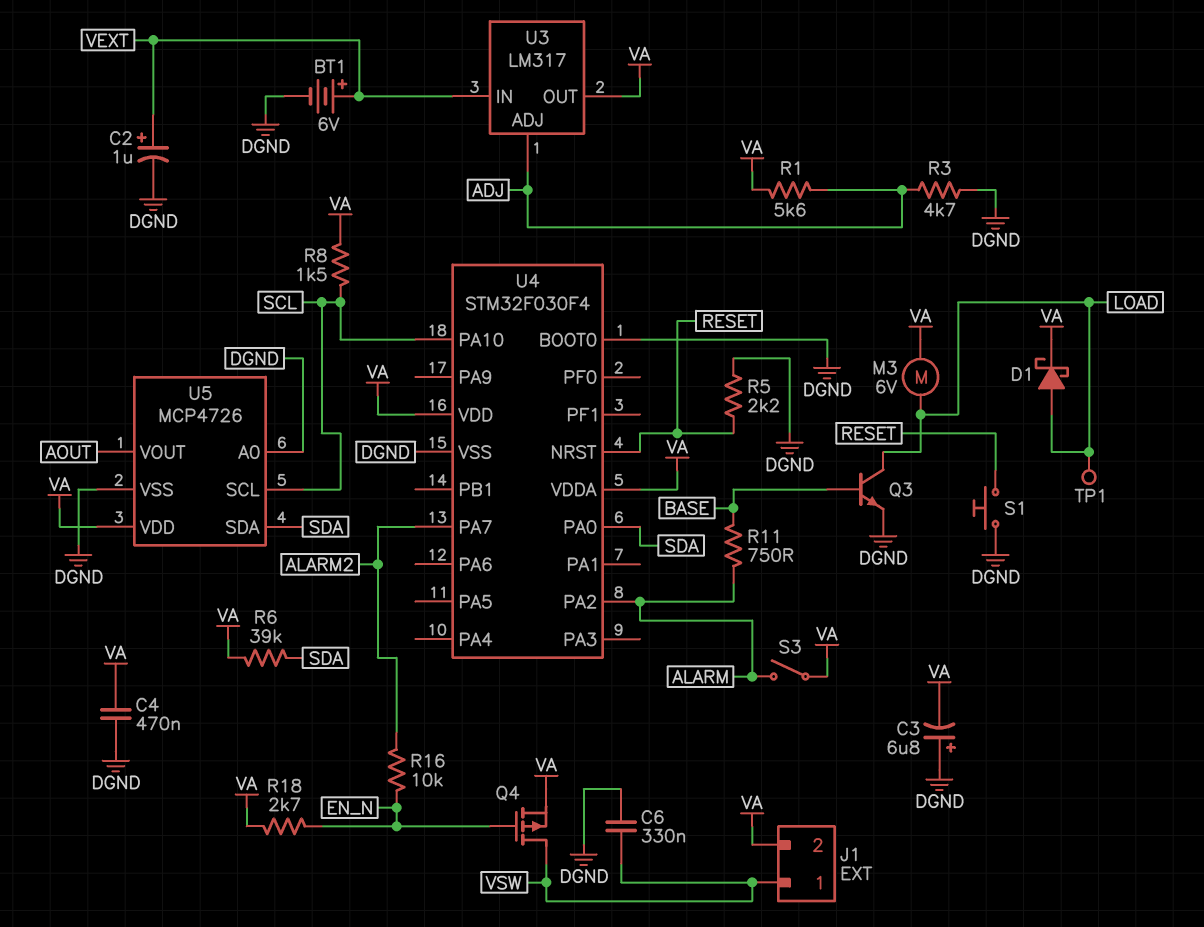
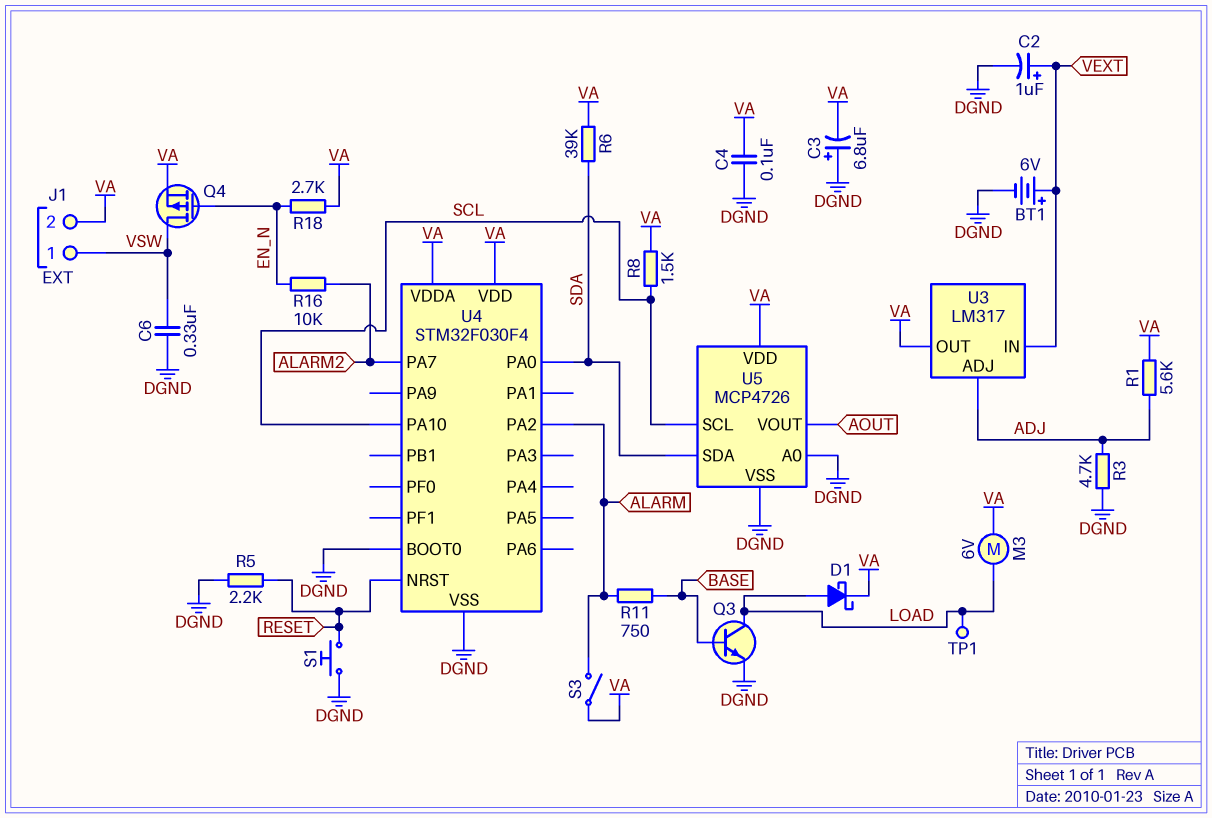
C4: 470nF (DGND, VA) -> 100nF (DGND, VA)

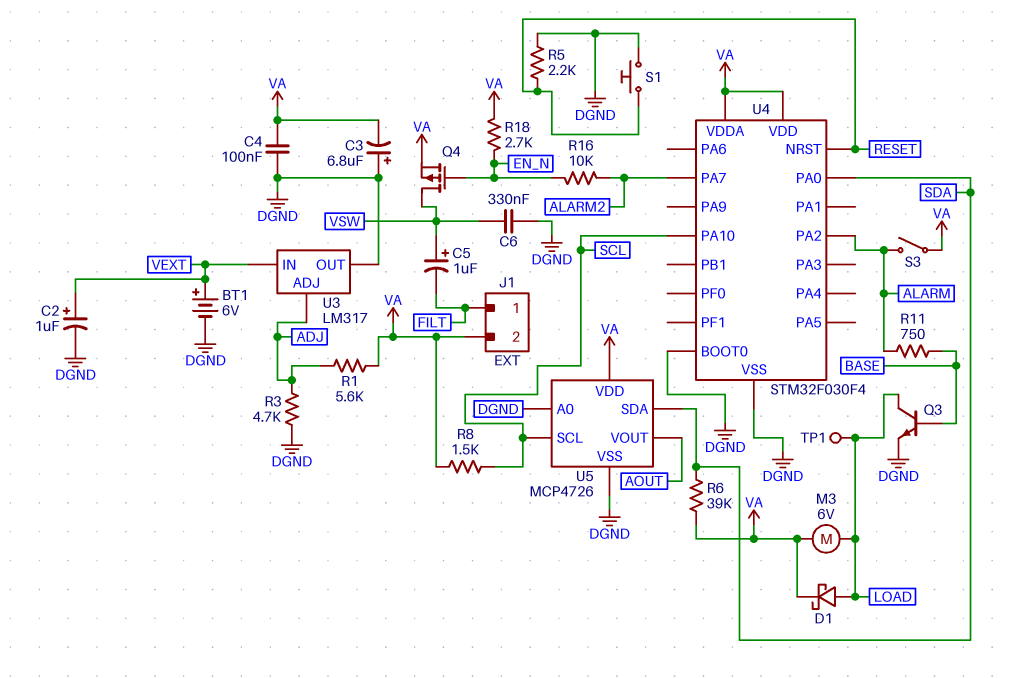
C5: none -> 1uF (plus VSW, minus FILT)
J1 pin 1: VSW -> FILT
U3 pin OUT: VA -> DGND

